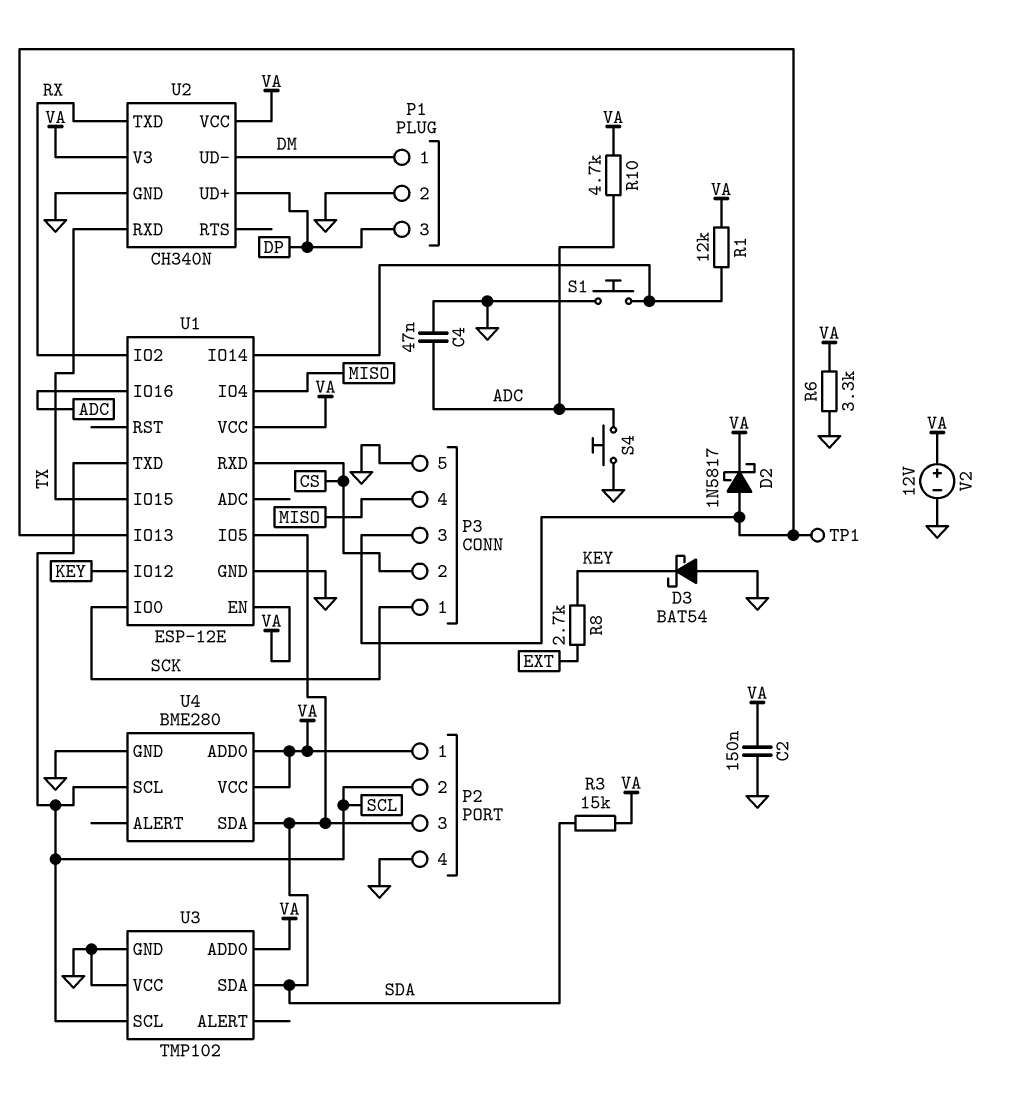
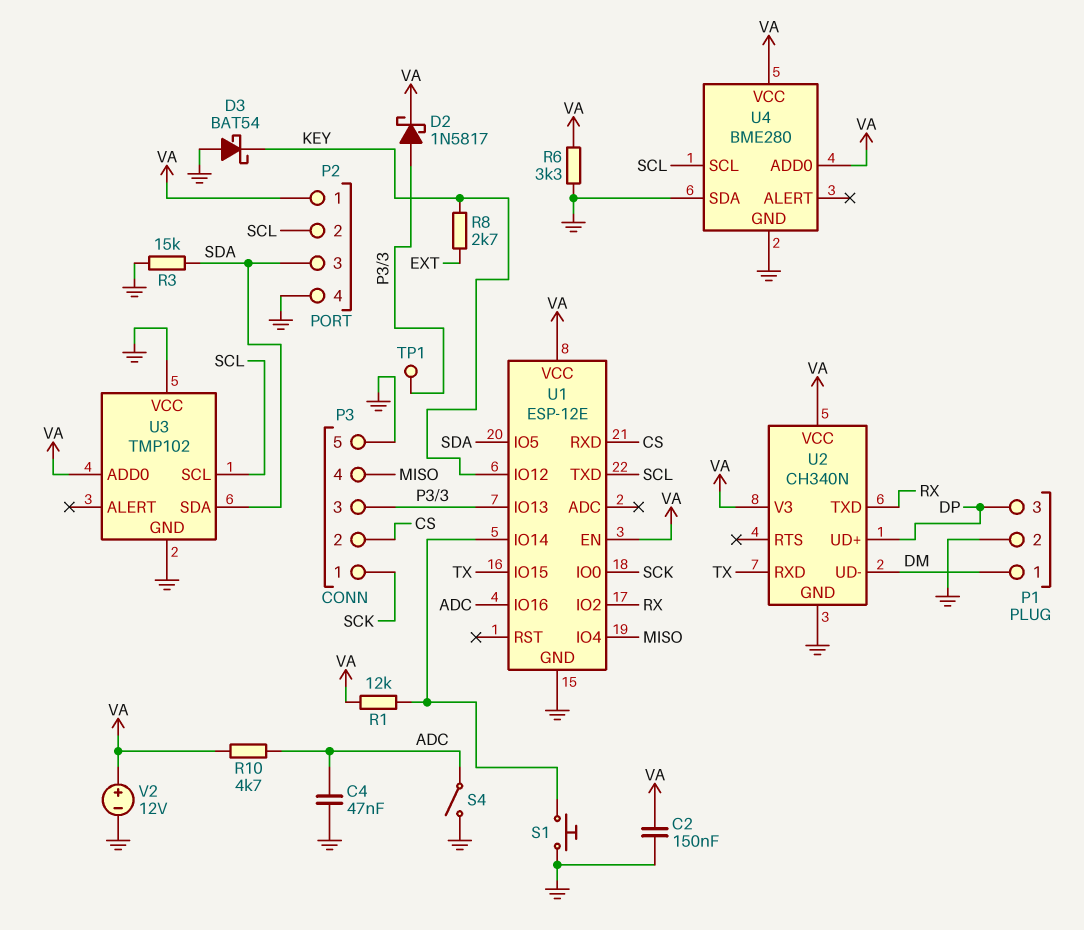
R3: 15k (SDA, VA) -> 15k (GND, SDA)
S4: button (ADC, GND) -> switch (ADC, GND)
U4 pin SDA: SDA -> GND

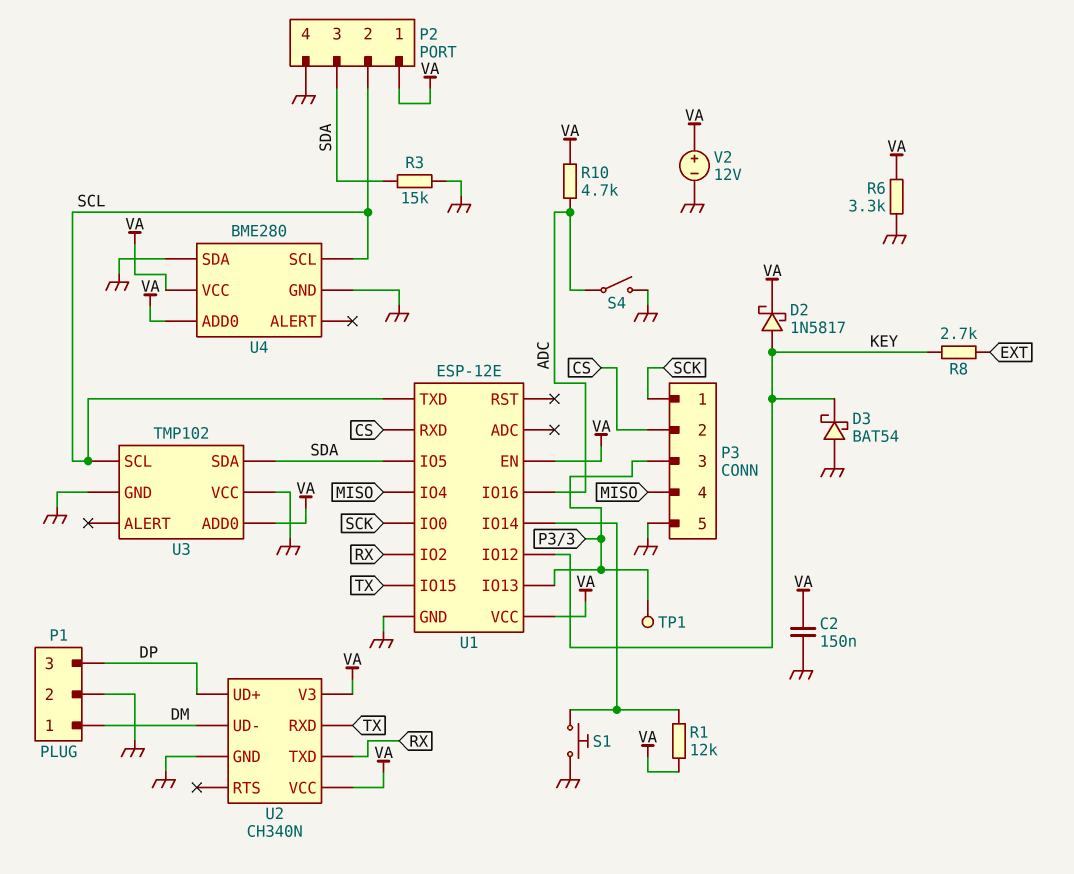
C4: 47nF (ADC, GND) -> none
D2: schottky 1N5817 (A P3/3, K VA) -> schottky 1N5817 (A KEY, K VA)

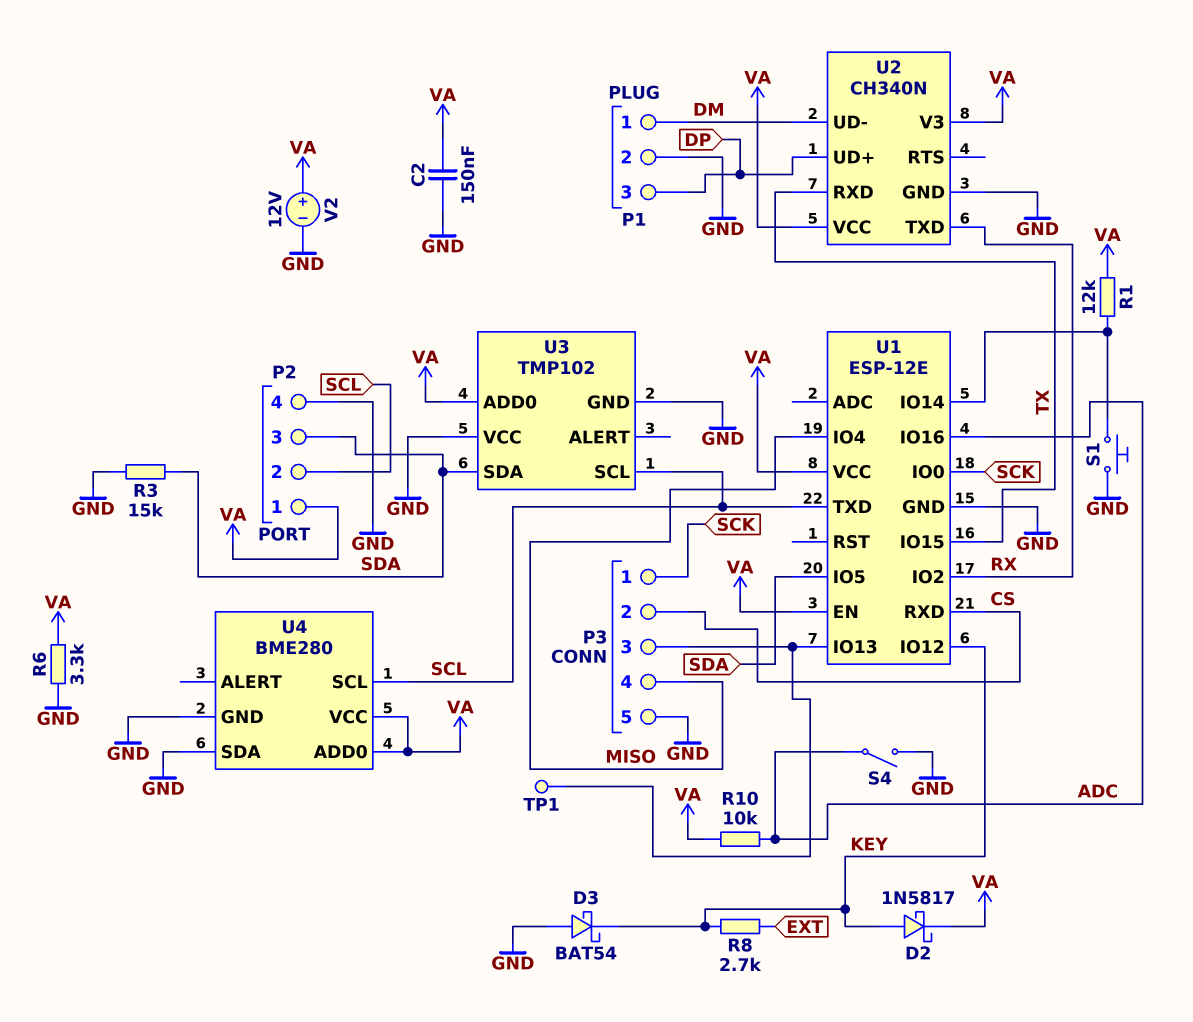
R10: 4.7k (ADC, VA) -> 10k (ADC, VA)

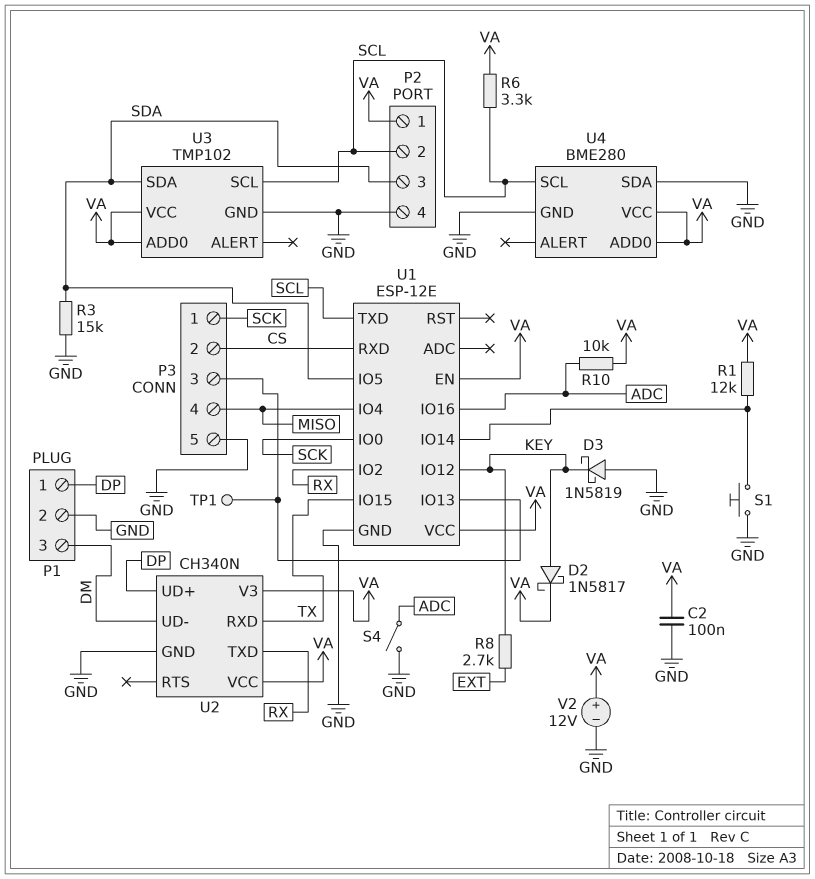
C2: 150nF (GND, VA) -> 100nF (GND, VA)
D3: schottky BAT54 (A GND, K KEY) -> schottky 1N5819 (A GND, K KEY)
P1 pin 1: DM -> DP
P1 pin 3: DP -> DM
R6: 3.3k (GND, VA) -> 3.3k (SCL, VA)
U3 pin VCC: GND -> VA

